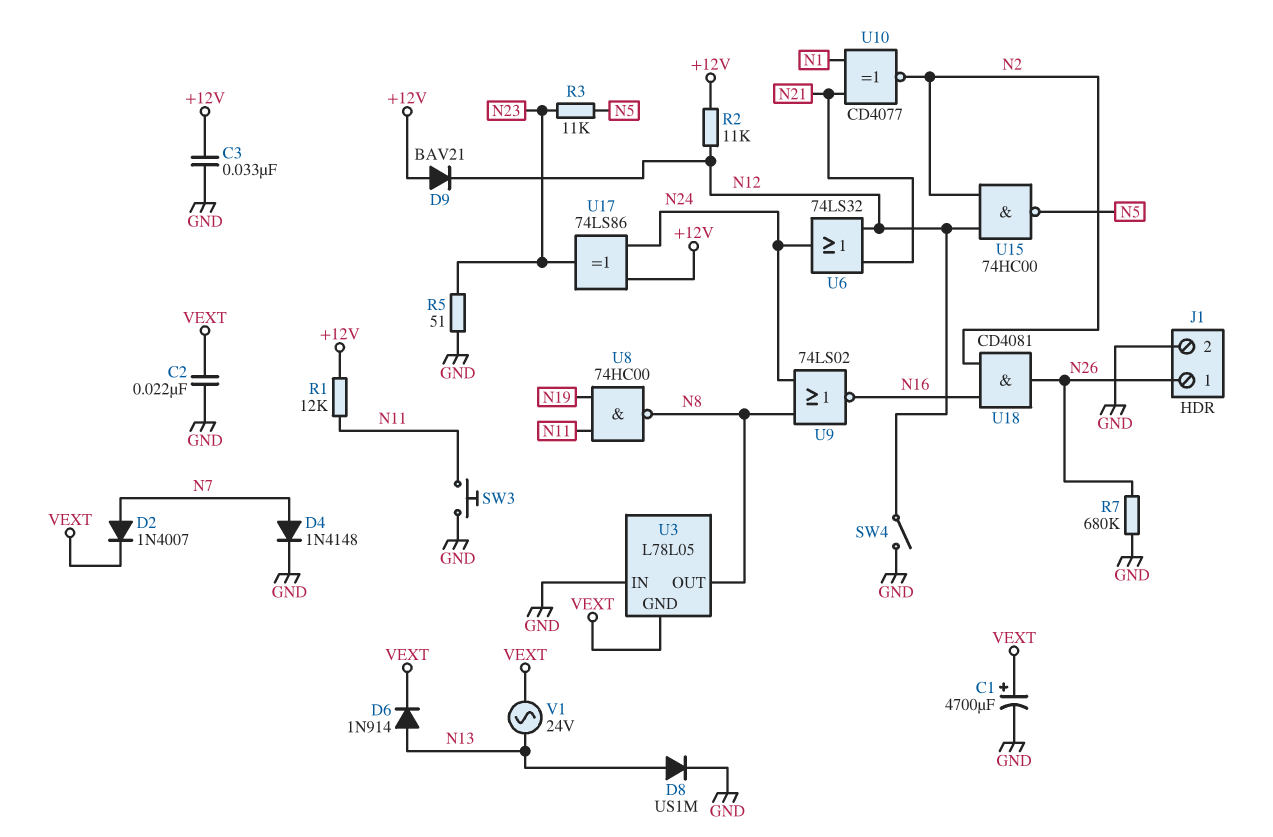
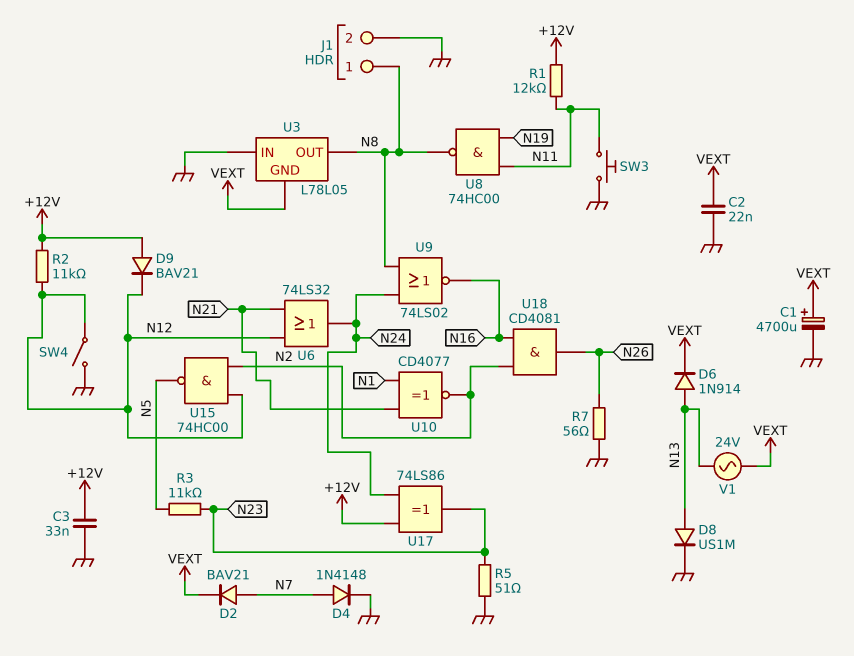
D2: diode 1N4007 (A N7, K VEXT) -> diode BAV21 (A N7, K VEXT)
J1 pin 1: N26 -> N8
R7: 680k (GND, N26) -> 56 (GND, N26)

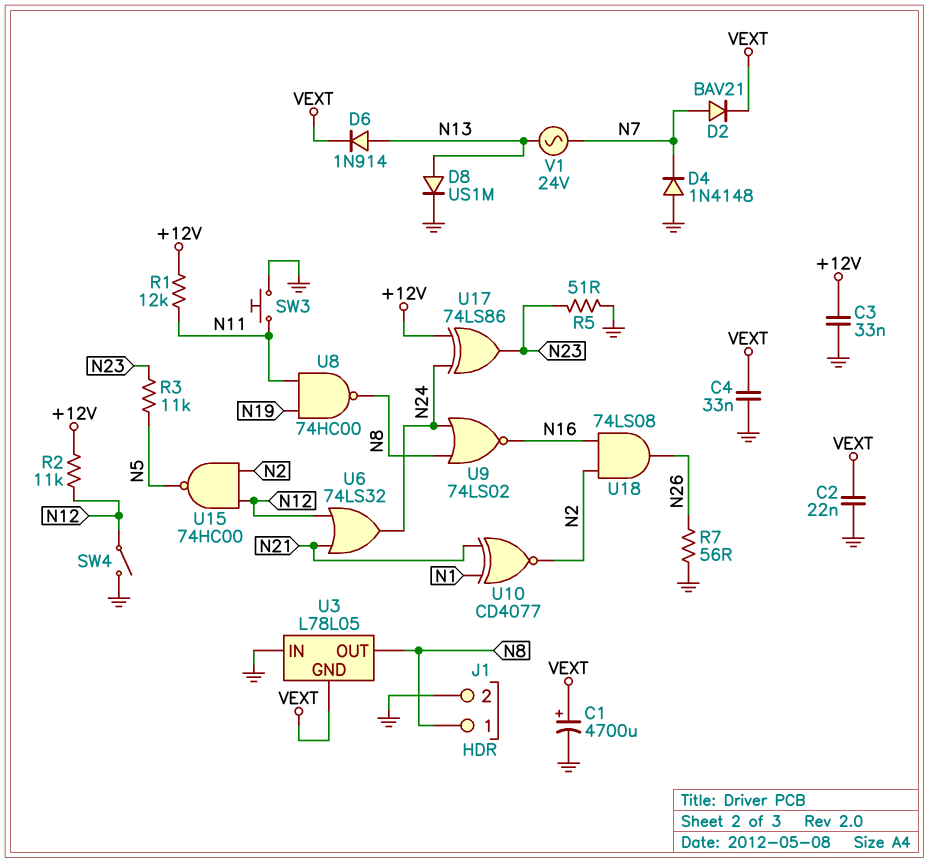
C4: none -> 33nF (GND, VEXT)
D4: diode 1N4148 (A N7, K GND) -> diode 1N4148 (A GND, K N7)
D9: diode BAV21 (A +12V, K N12) -> none
U18: AND CD4081 (in N2, in N16, out N26) -> AND 74LS08 (in N2, in N16, out N26)
V1: AC 24V (N13, VEXT) -> AC 24V (N7, N13)

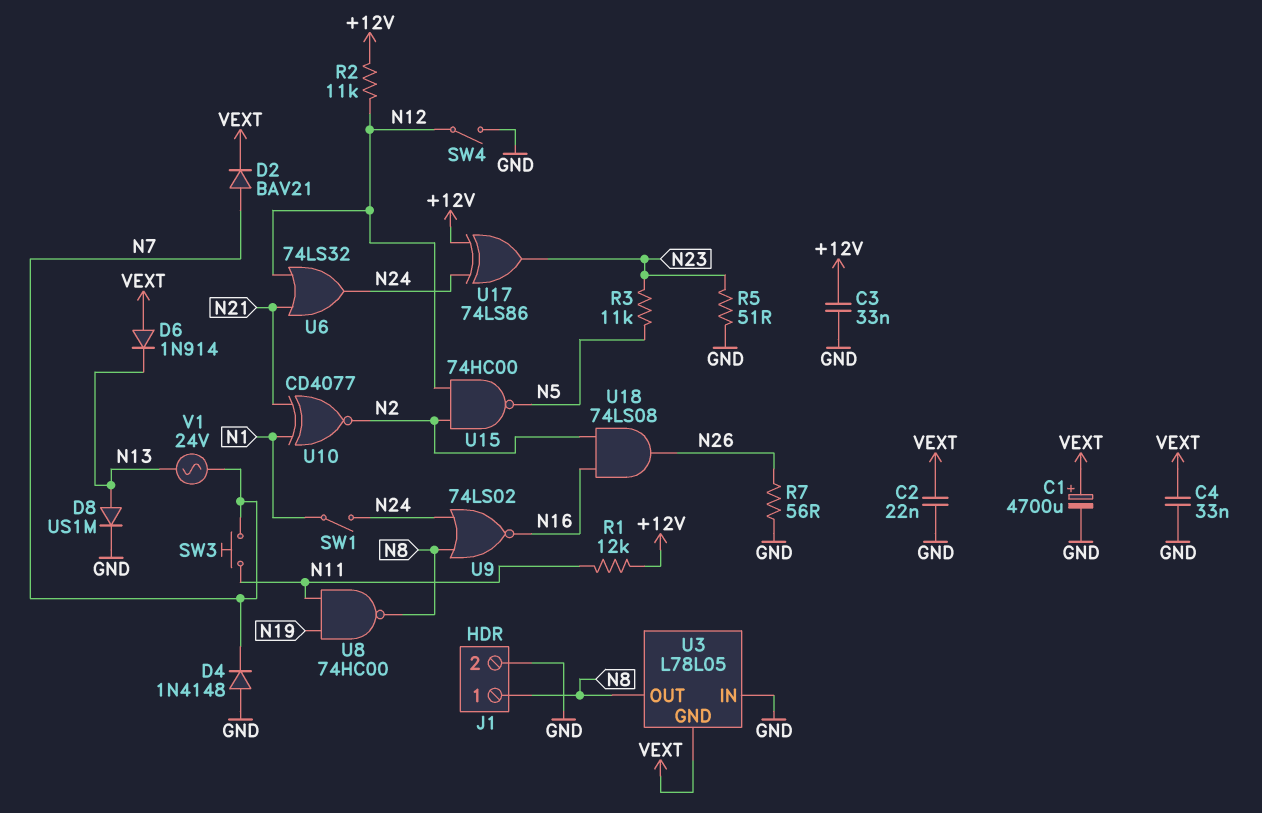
D6: diode 1N914 (A N13, K VEXT) -> diode 1N914 (A VEXT, K N13)
SW1: none -> switch (N1, N24)
SW3: button (GND, N11) -> button (N7, N11)

